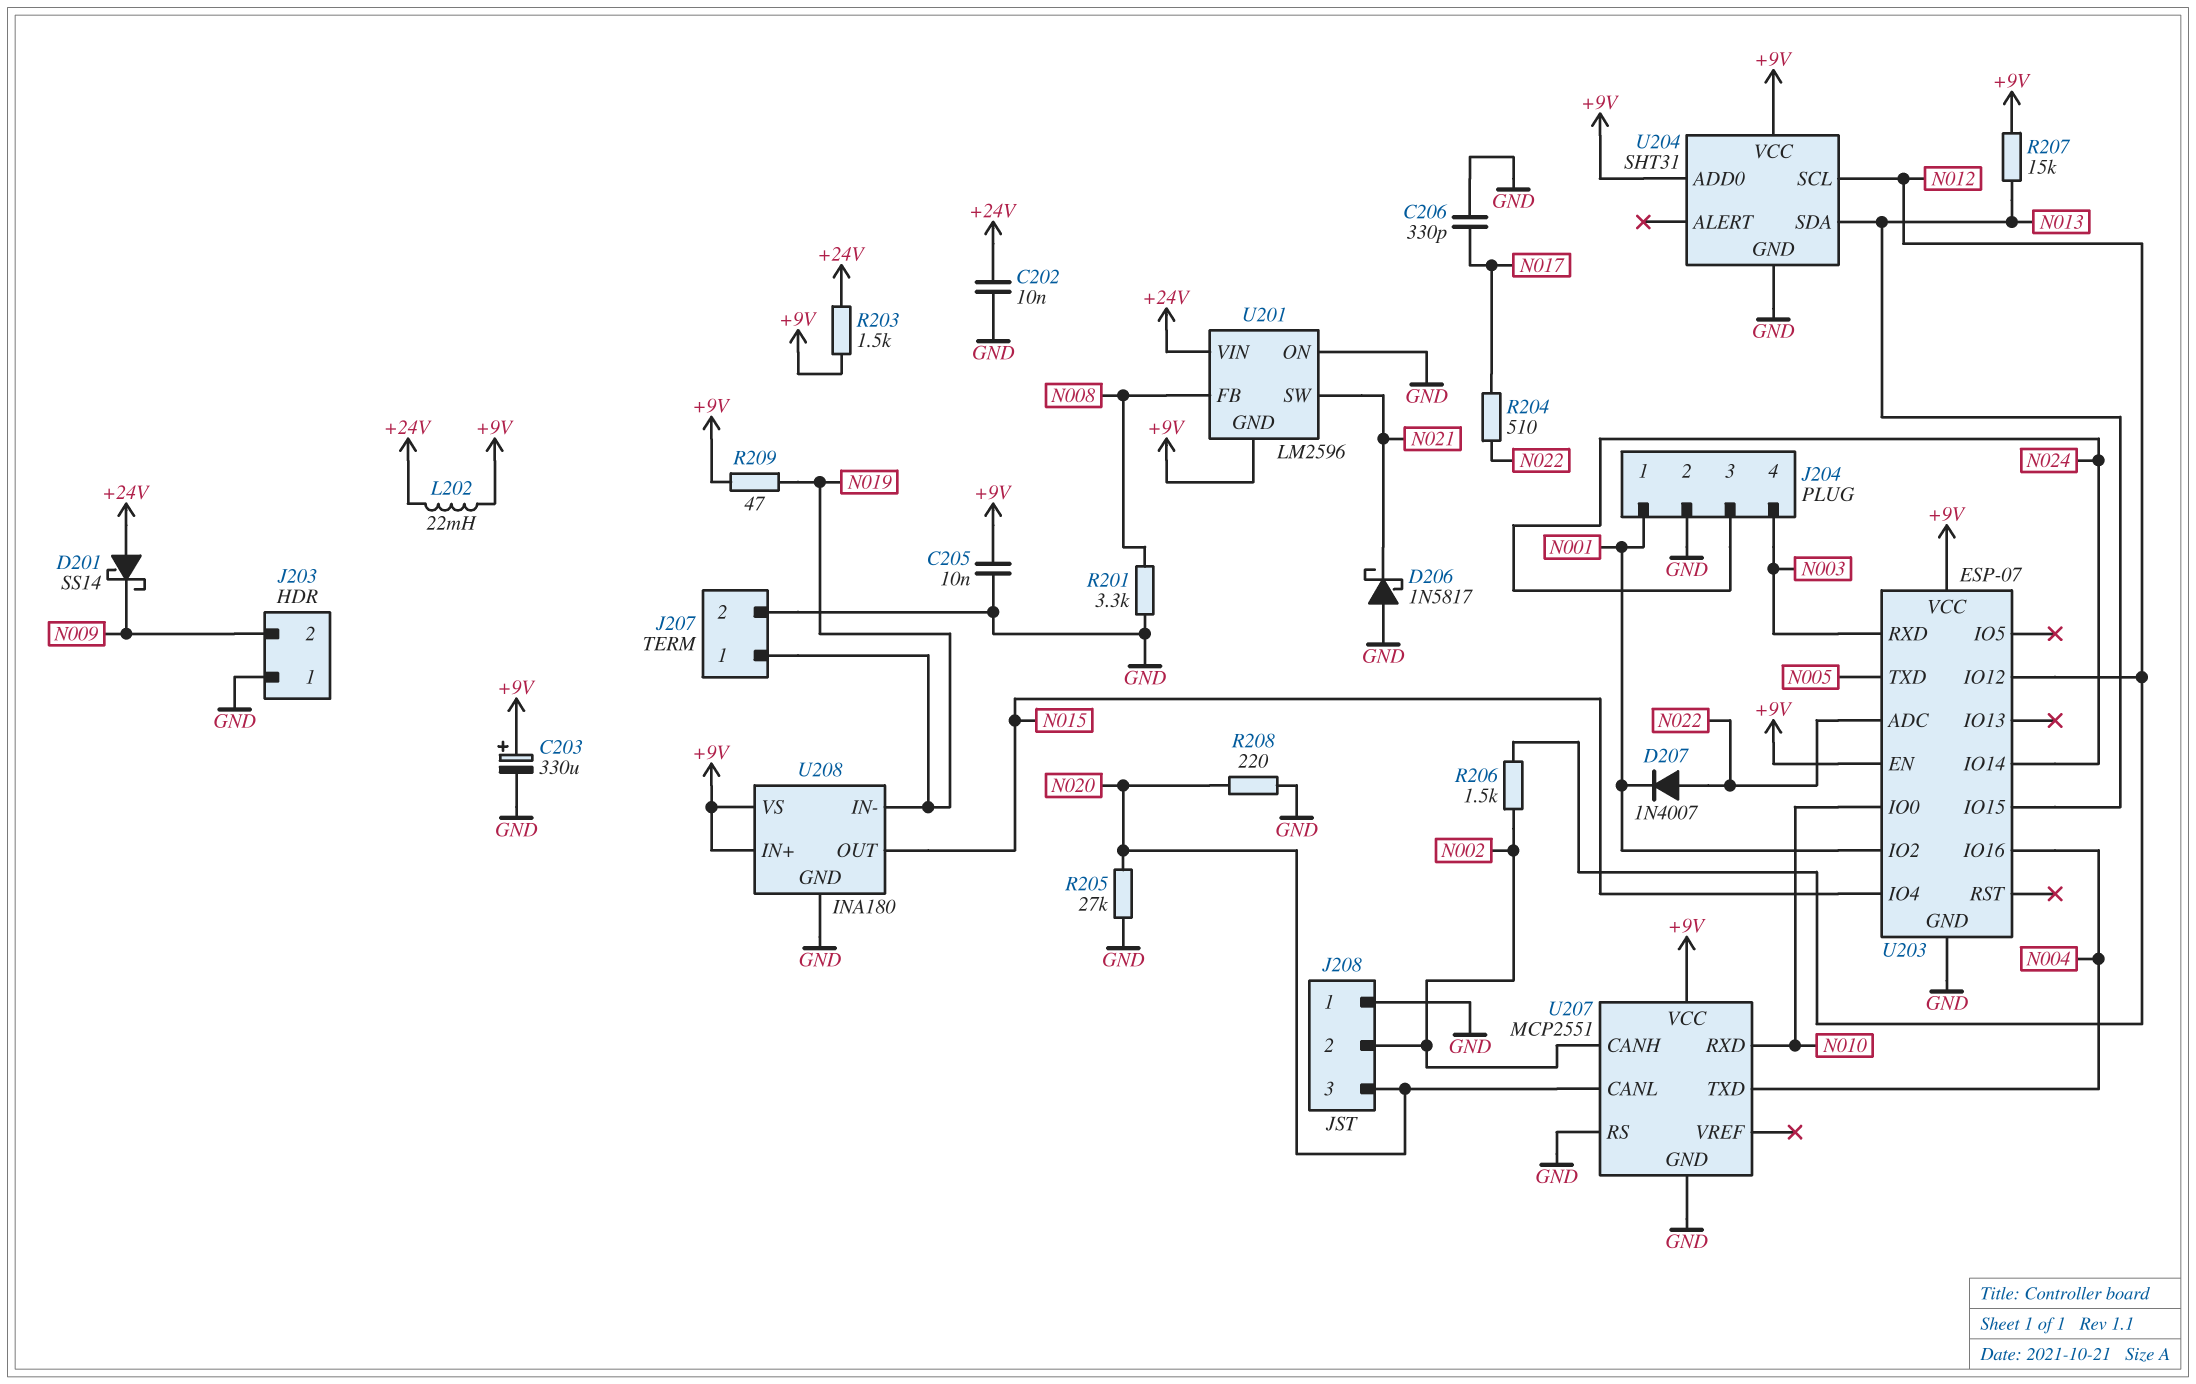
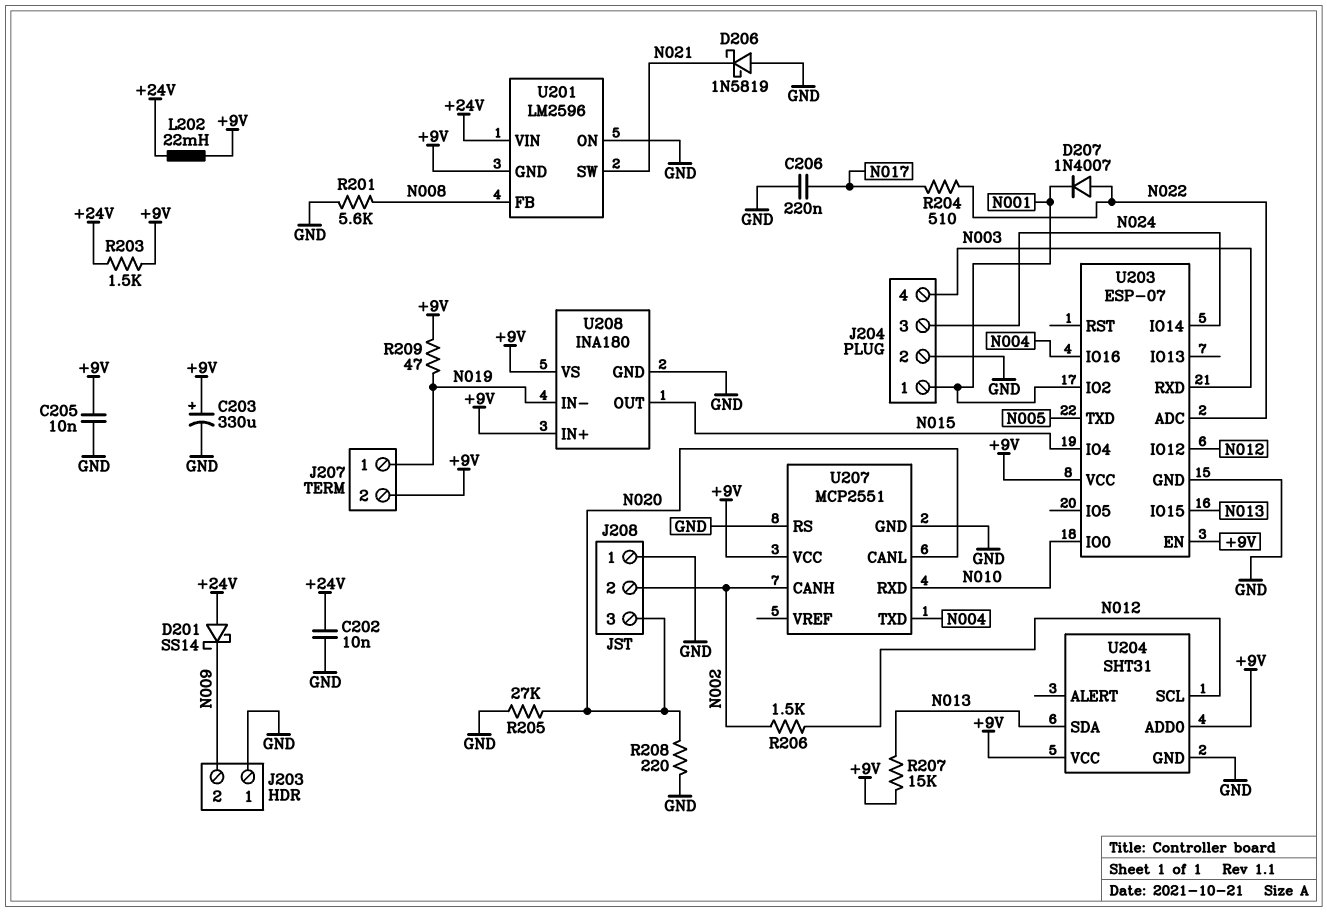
C206: 330pF (GND, N017) -> 220nF (GND, N017)
D206: schottky 1N5817 (A GND, K N021) -> schottky 1N5819 (A GND, K N021)
J207 pin 2: GND -> +9V
R201: 3.3k (GND, N008) -> 5.6k (GND, N008)

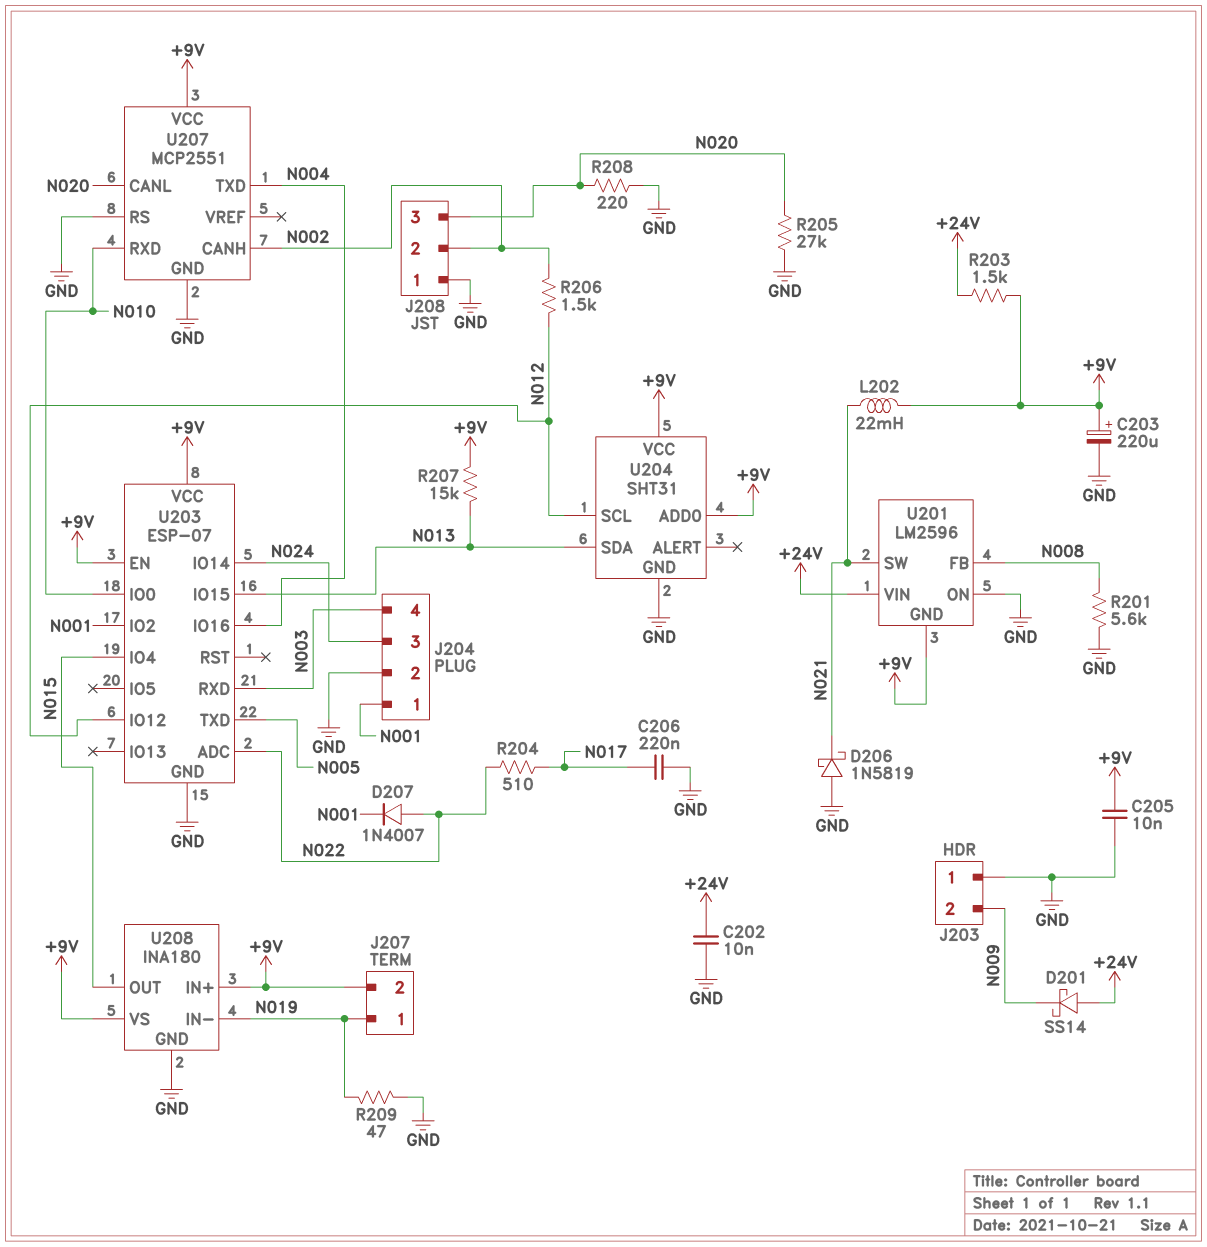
C203: 330uF (plus +9V, minus GND) -> 220uF (plus +9V, minus GND)
L202: 22mH (+9V, +24V) -> 22mH (+9V, N021)
R209: 47 (+9V, N019) -> 47 (GND, N019)

